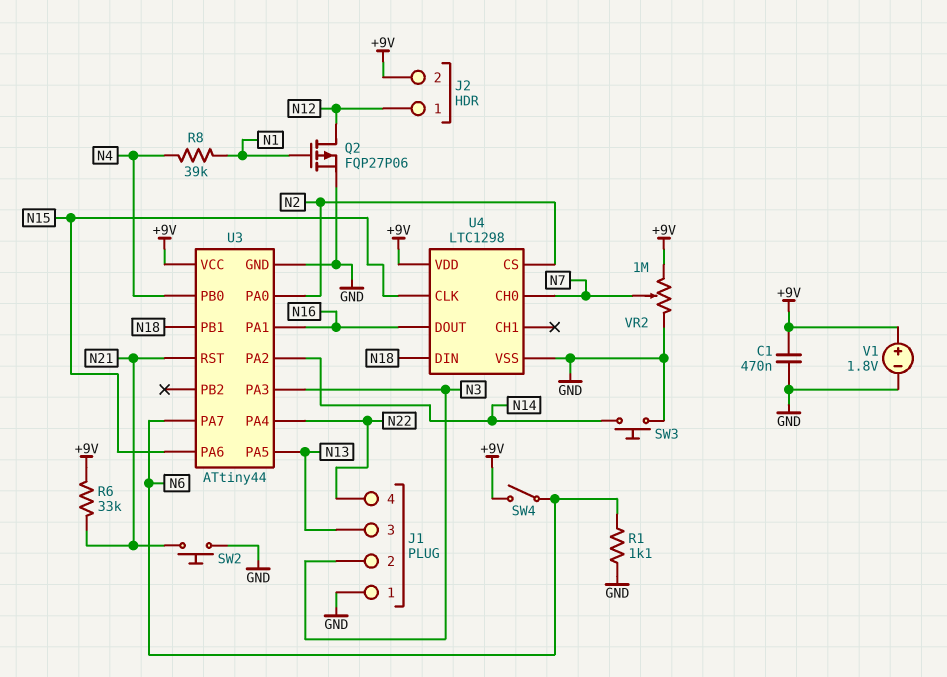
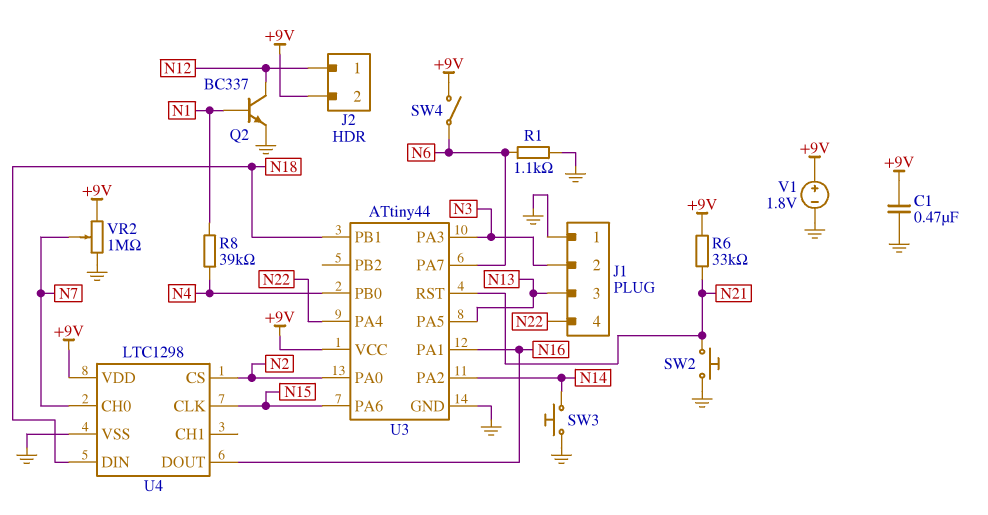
Q2: PMOS FQP27P06 (G N1, D N12, S GND) -> NPN BC337 (B N1, C N12, E GND)

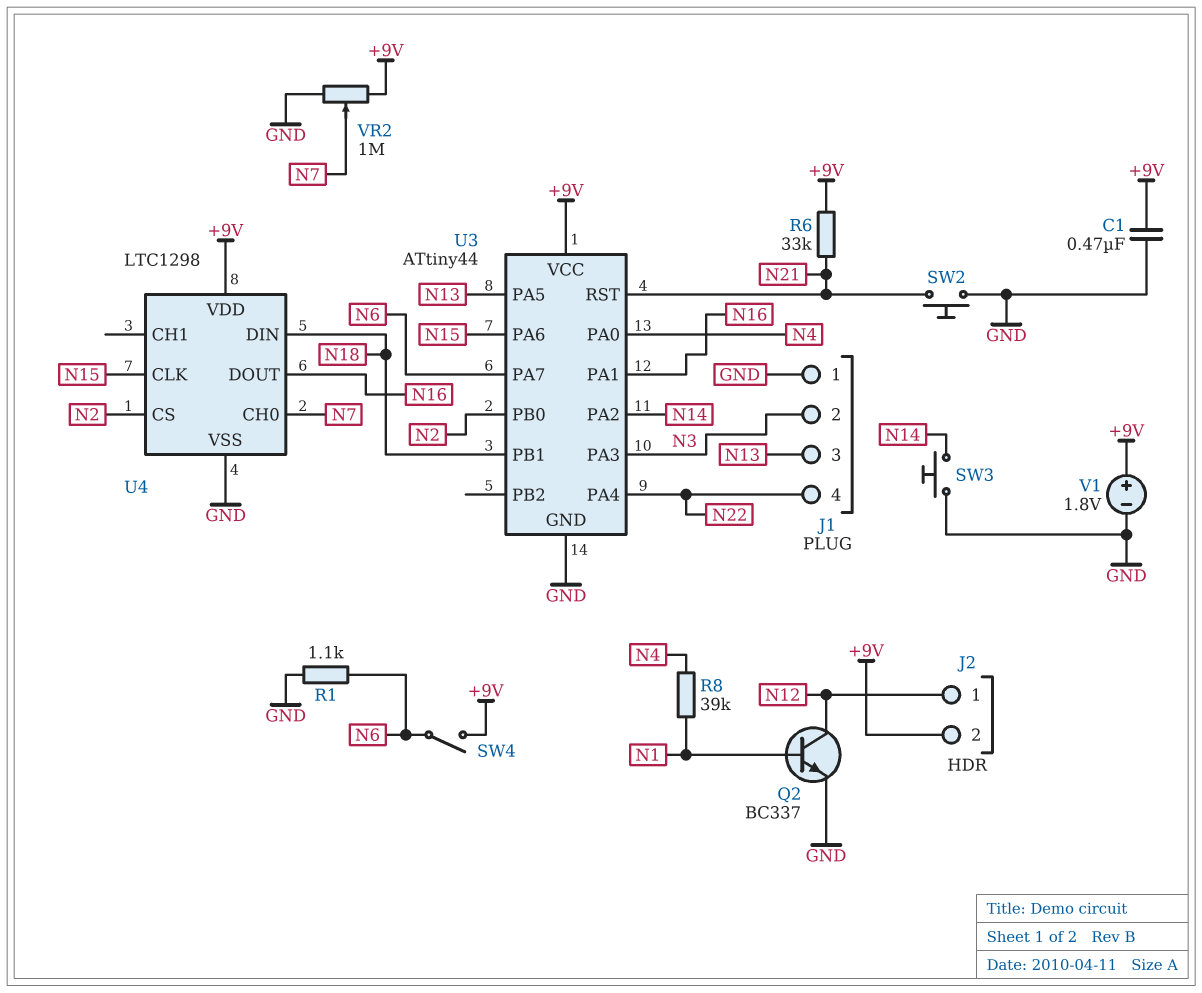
U3 pin PA0: N2 -> N4
U3 pin PB0: N4 -> N2

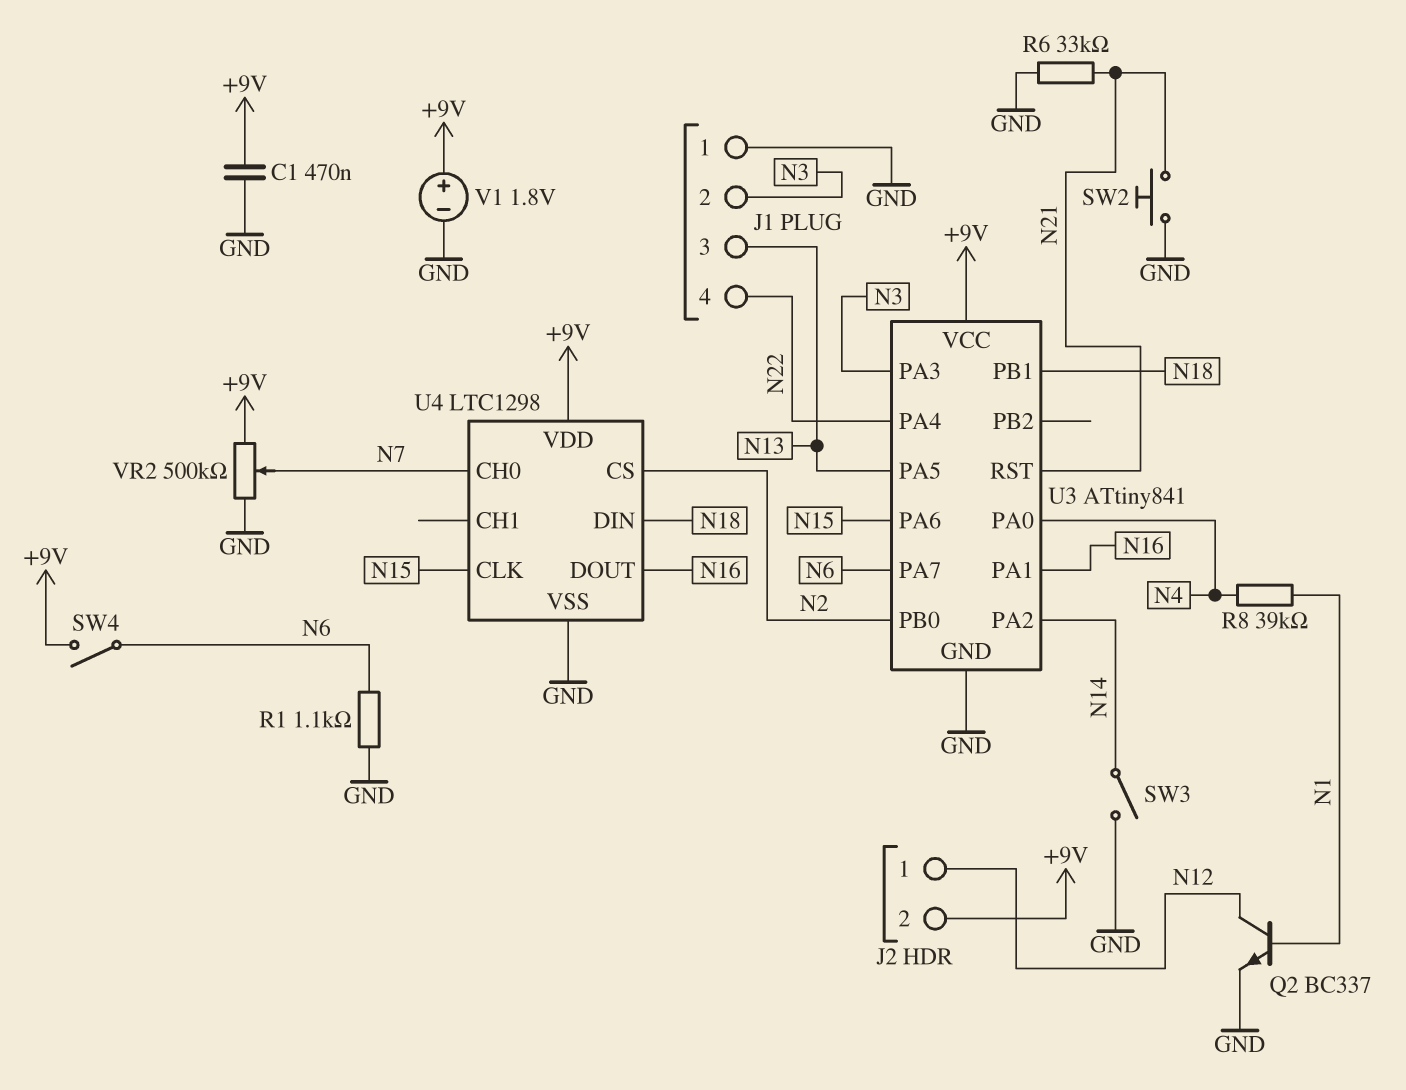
R6: 33k (+9V, N21) -> 33k (GND, N21)
SW3: button (GND, N14) -> switch (GND, N14)
U3: ATtiny44 -> ATtiny841
VR2: 1M (+9V, GND, wiper N7) -> 500k (+9V, GND, wiper N7)

